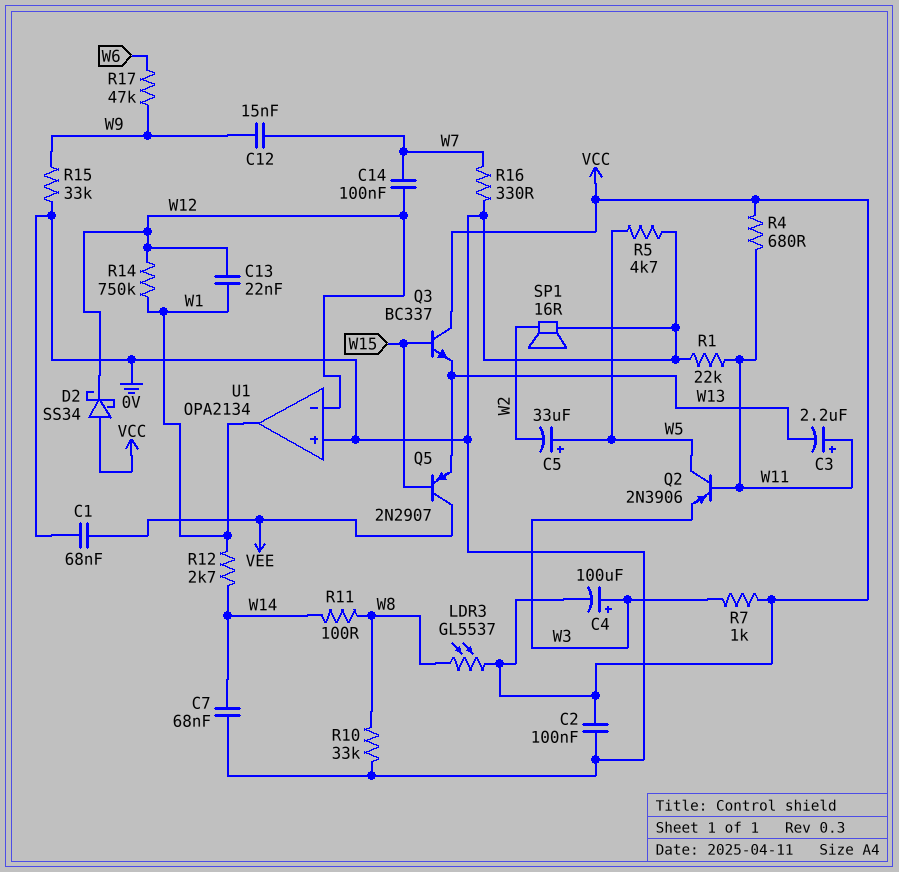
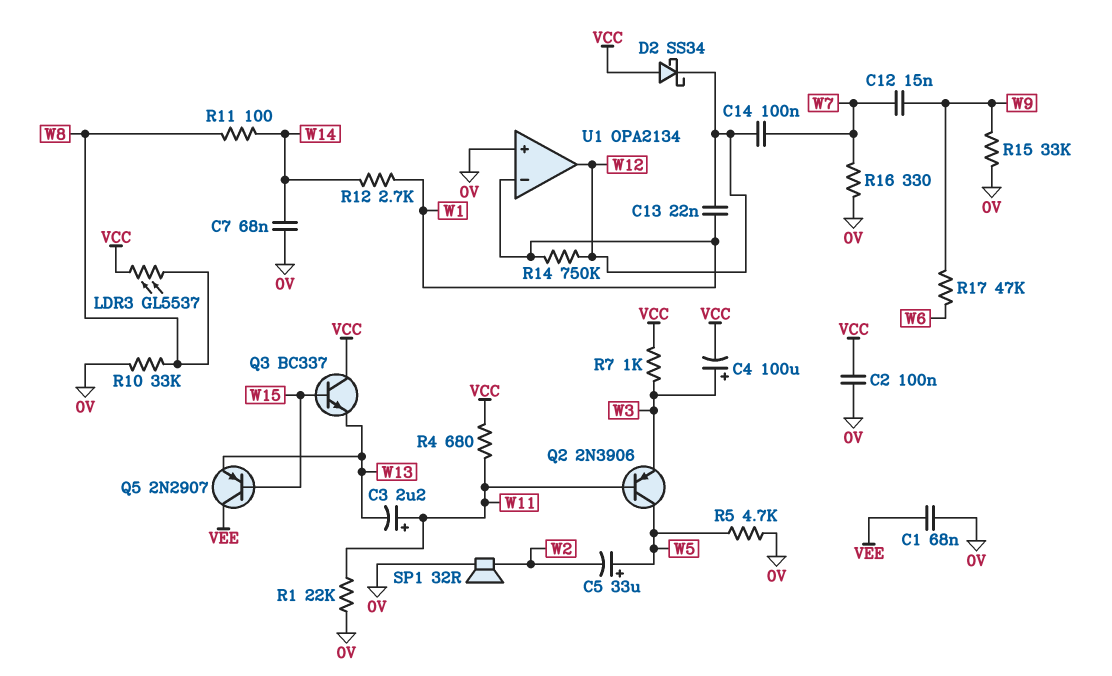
SP1: speaker 16R (0V, W2) -> speaker 32R (0V, W2)
U1 pin in-: W12 -> W1
U1 pin out: W1 -> W12

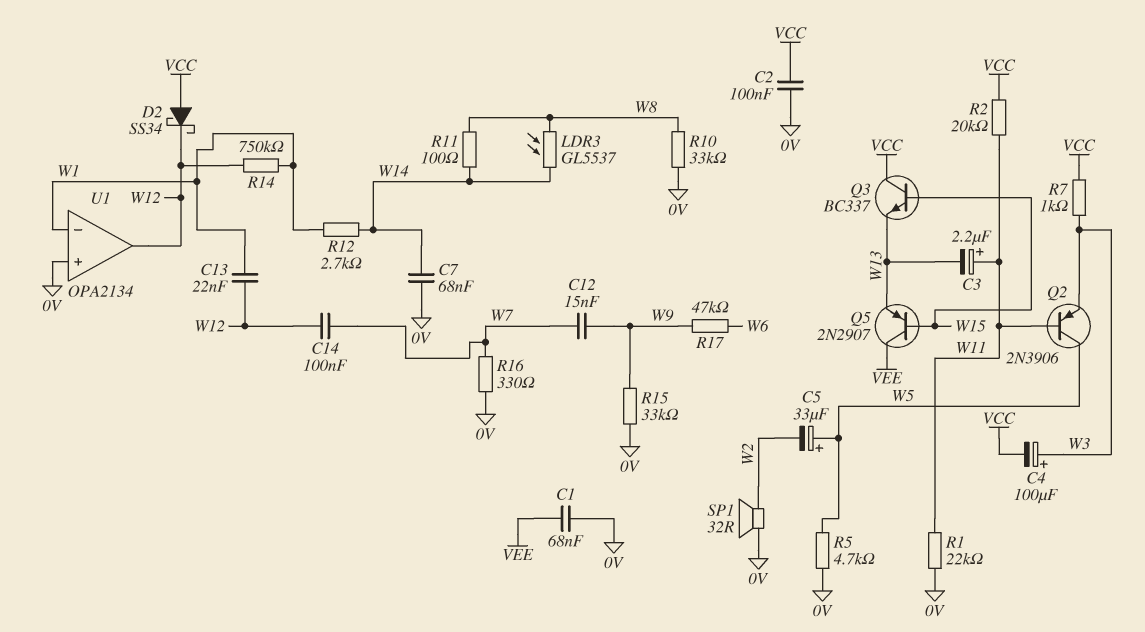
LDR3: GL5537 (VCC, W8) -> GL5537 (W8, W14)
R2: none -> 20k (VCC, W11)
R4: 680 (VCC, W11) -> none

